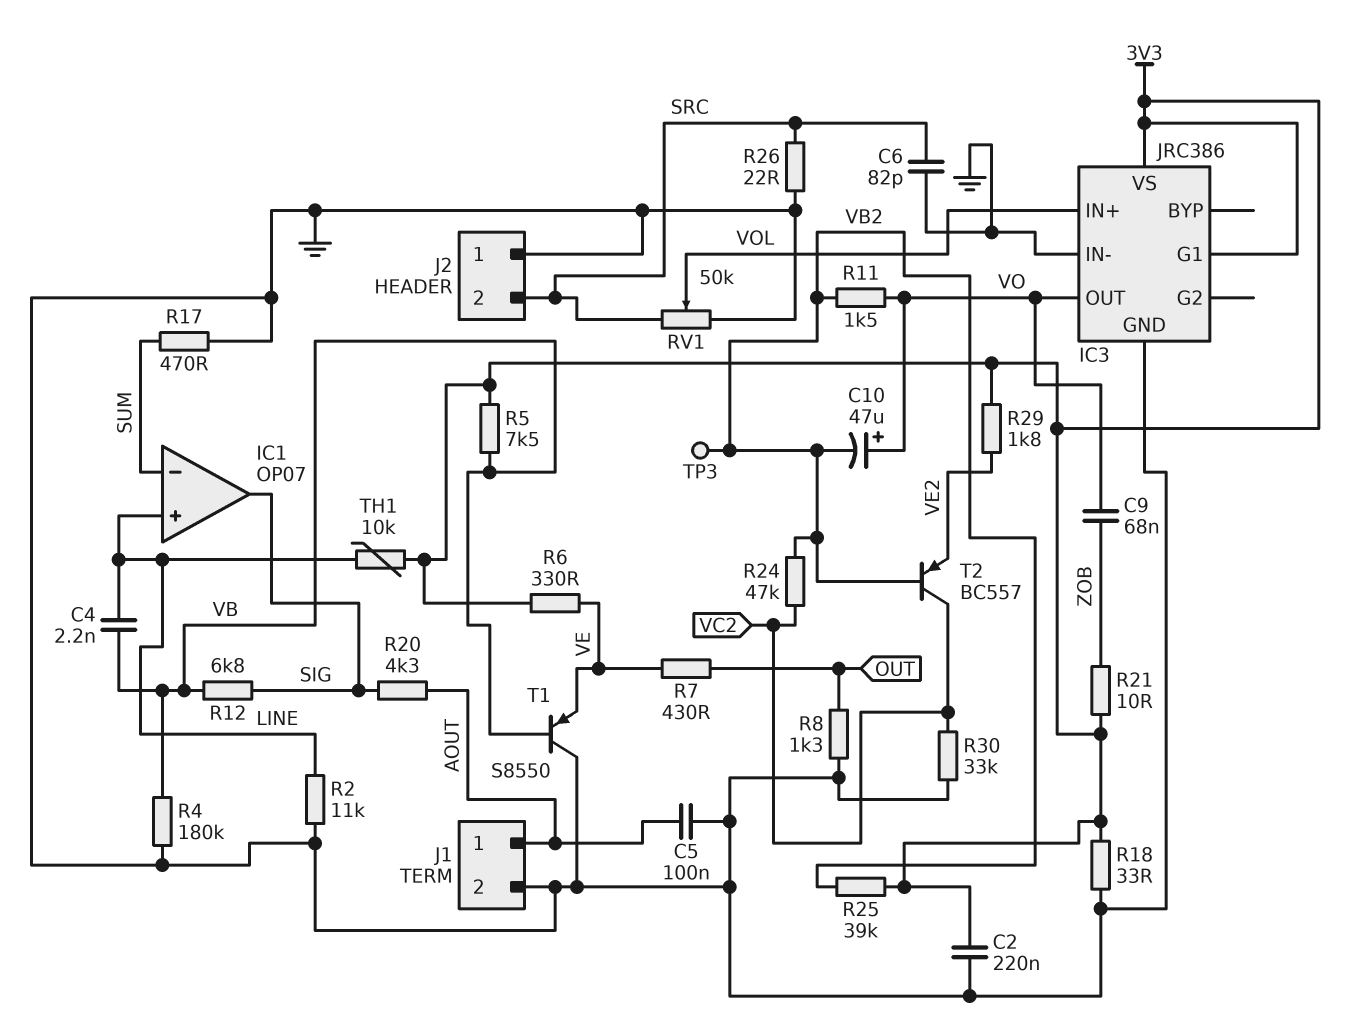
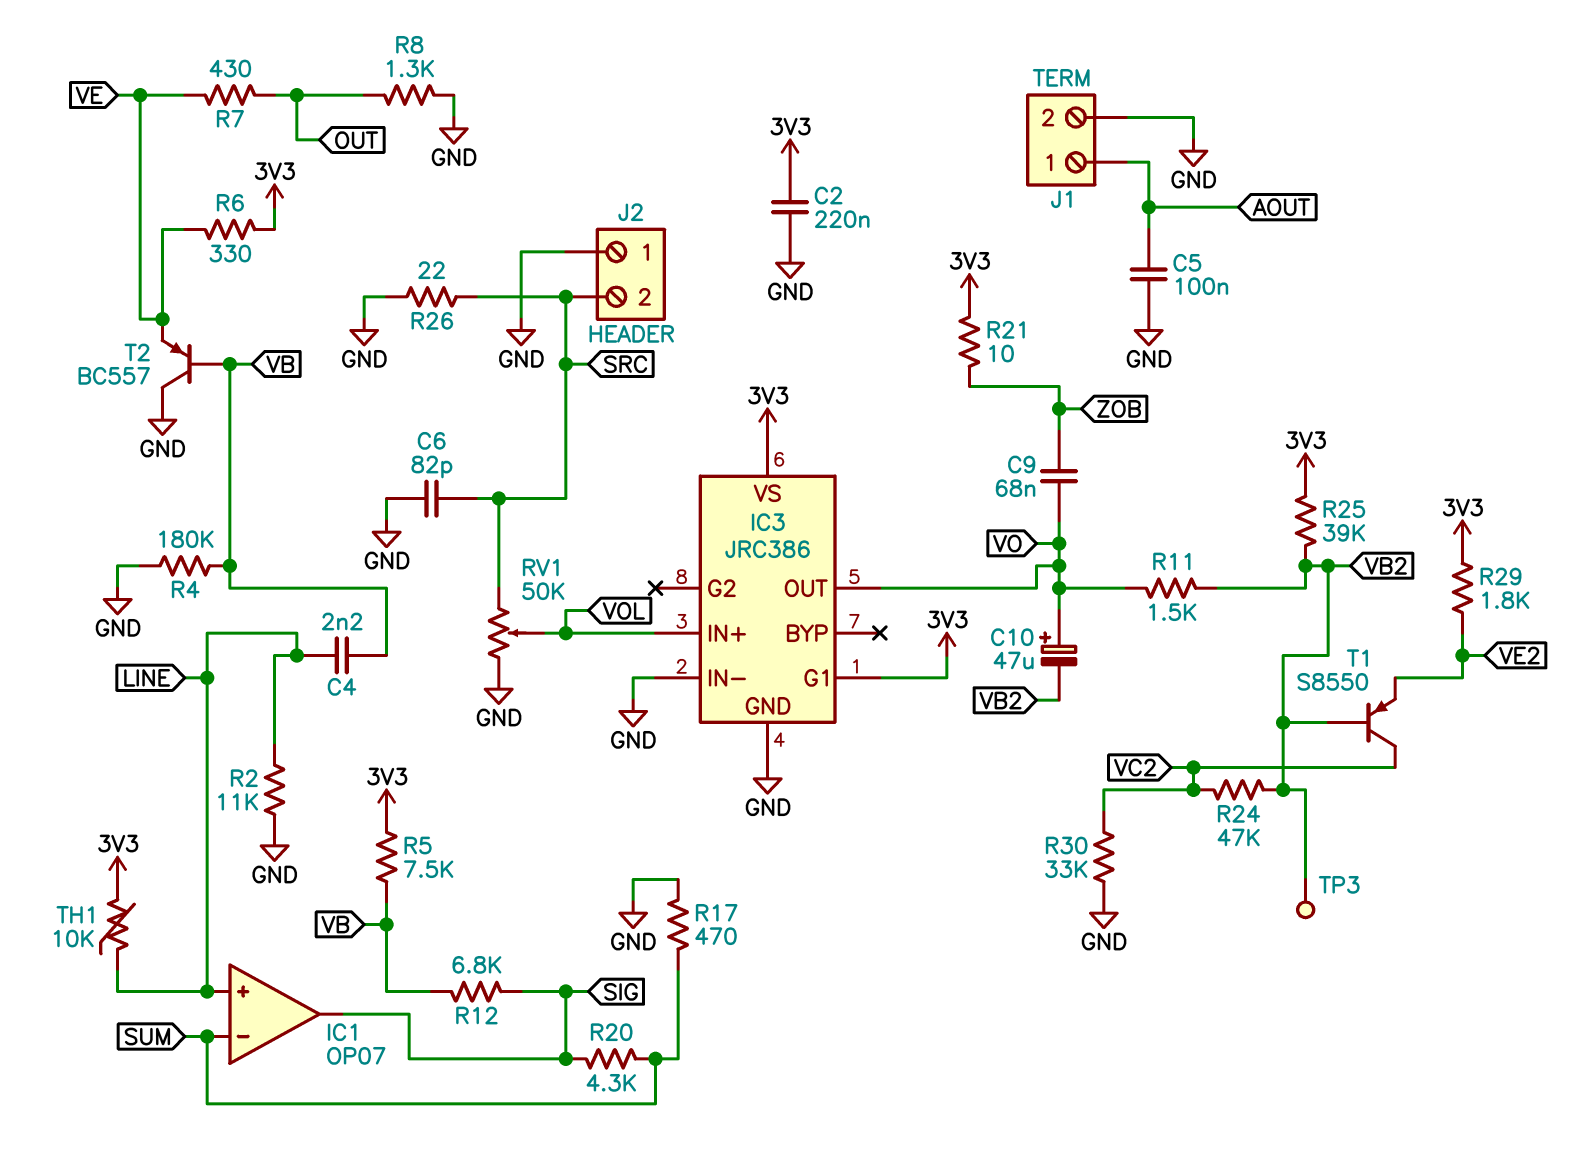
R18: 33 (3V3, GND) -> none
R20: 4.3k (AOUT, SIG) -> 4.3k (SIG, SUM)
T1: PNP S8550 (B VB, C GND, E VE) -> PNP S8550 (B VB2, C VC2, E VE2)
T2: PNP BC557 (B VB2, C VC2, E VE2) -> PNP BC557 (B VB, C GND, E VE)

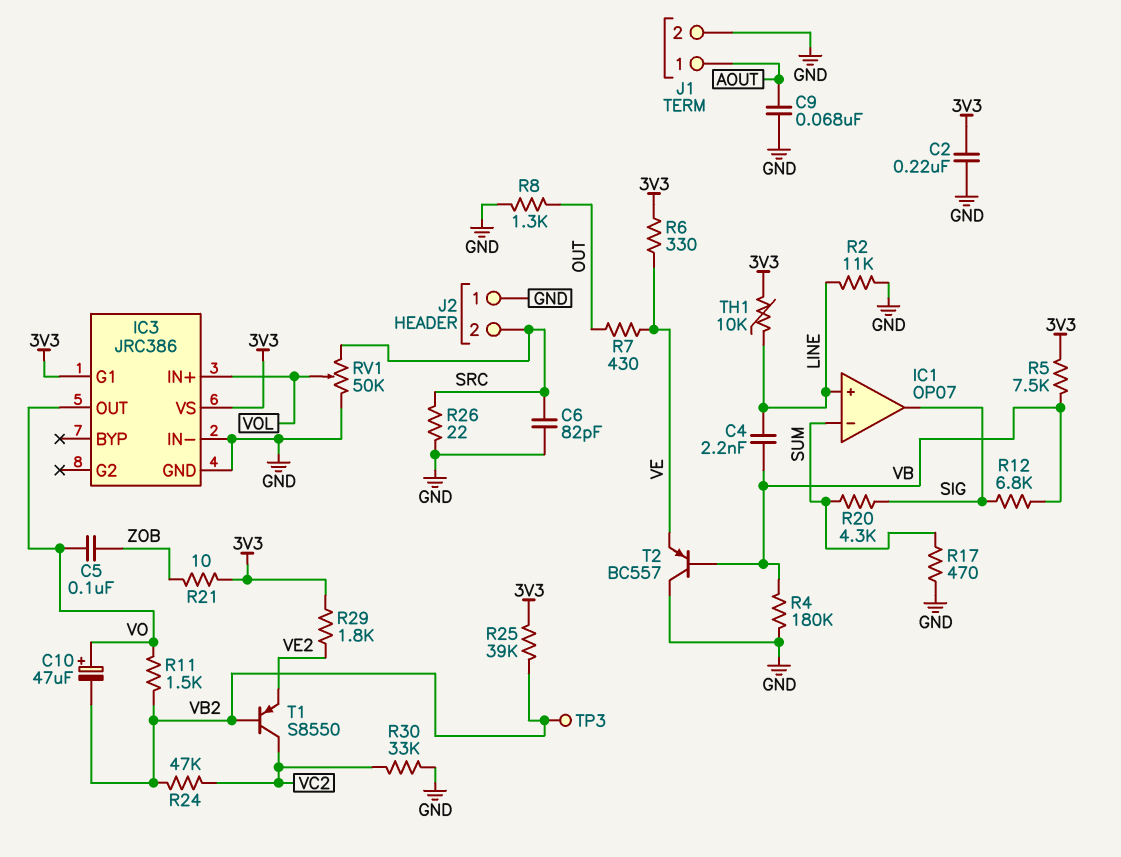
C5: 100nF (AOUT, GND) -> 100nF (VO, ZOB)
C9: 68nF (VO, ZOB) -> 68nF (AOUT, GND)

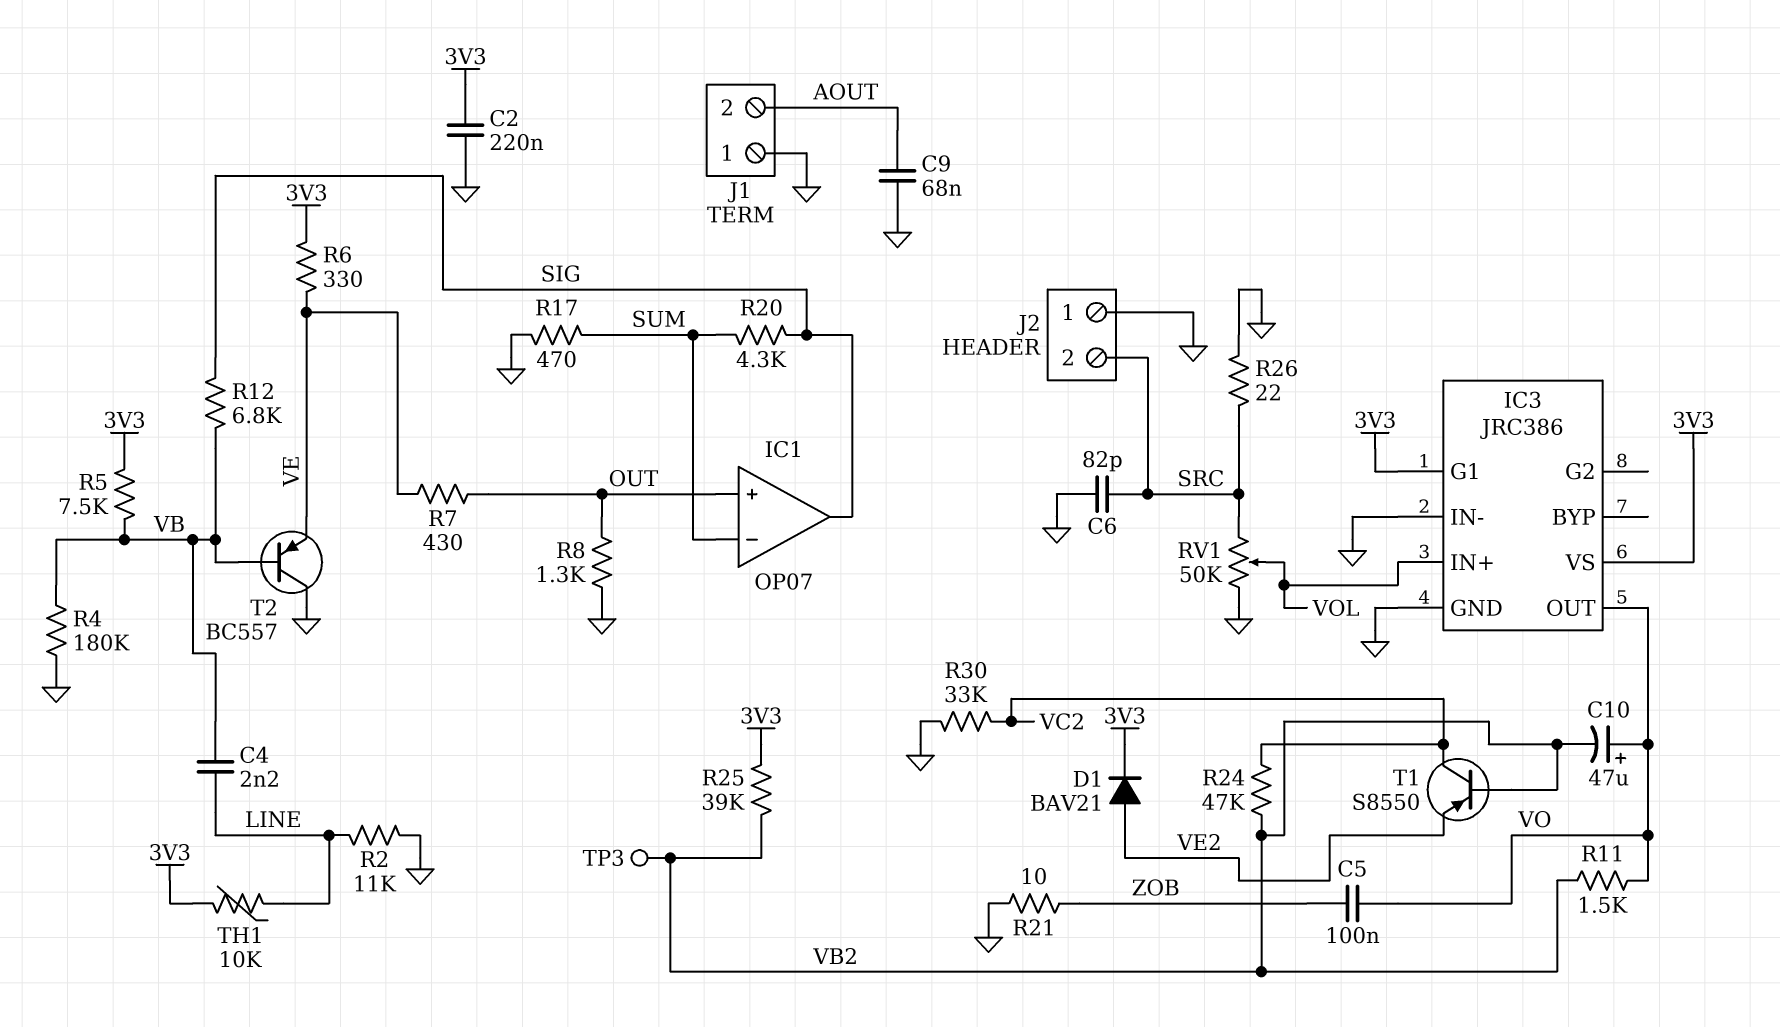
D1: none -> diode BAV21 (A VE2, K 3V3)
IC1 pin in+: LINE -> OUT
J1 pin 1: AOUT -> GND
J1 pin 2: GND -> AOUT
R21: 10 (3V3, ZOB) -> 10 (GND, ZOB)
R29: 1.8k (3V3, VE2) -> none

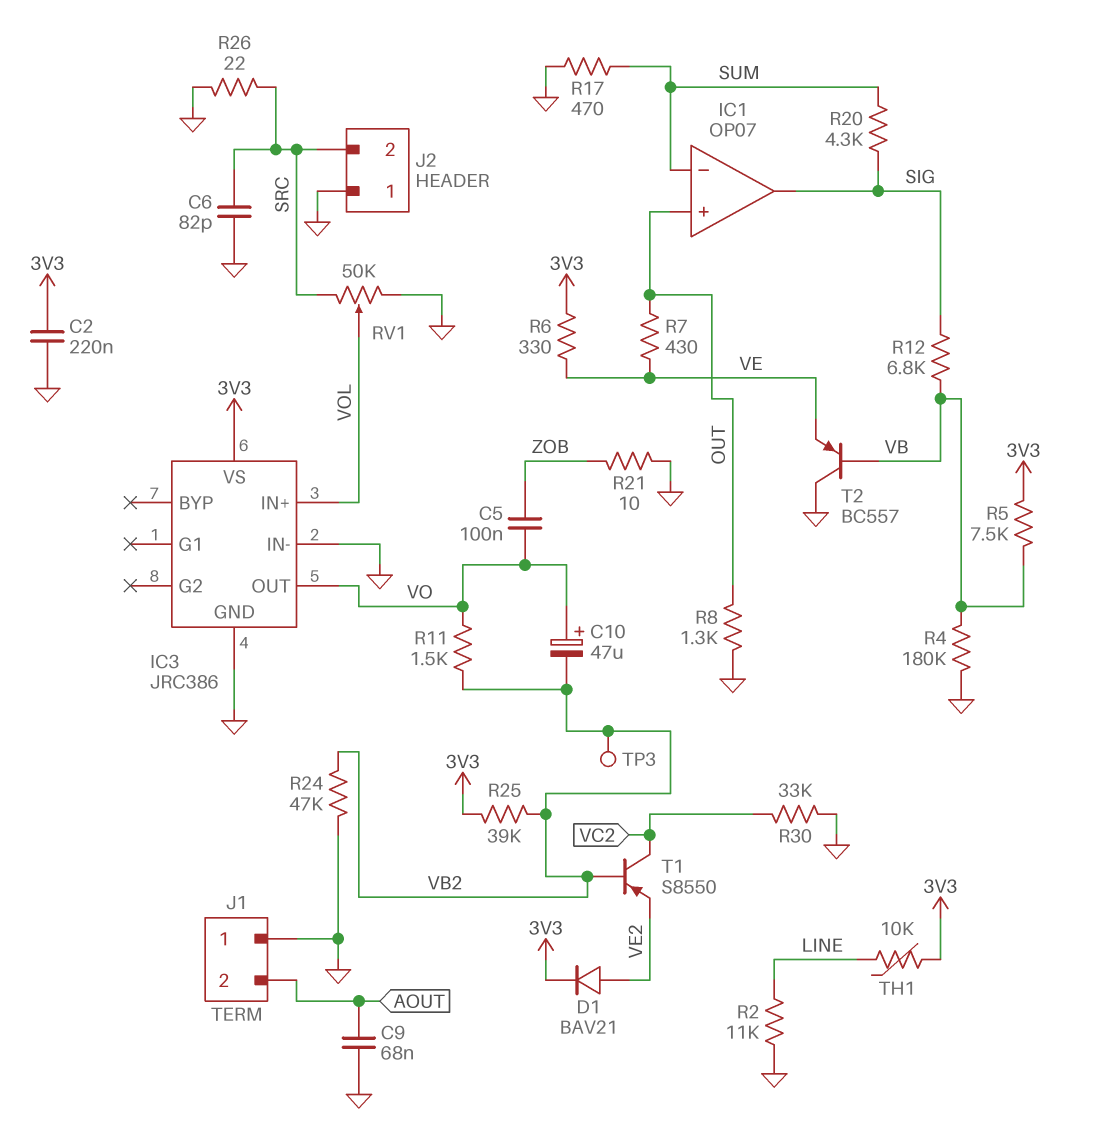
C4: 2.2nF (LINE, VB) -> none
IC3 pin G1: 3V3 -> none
R24: 47k (VB2, VC2) -> 47k (GND, VB2)

